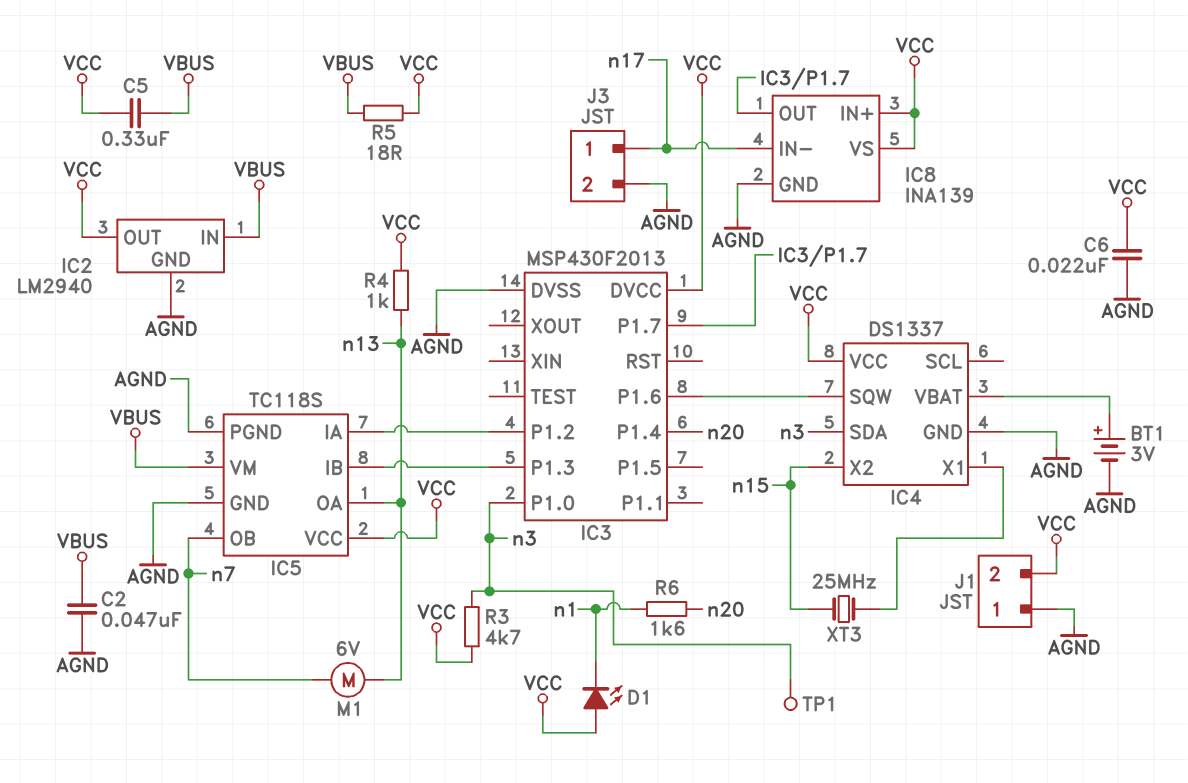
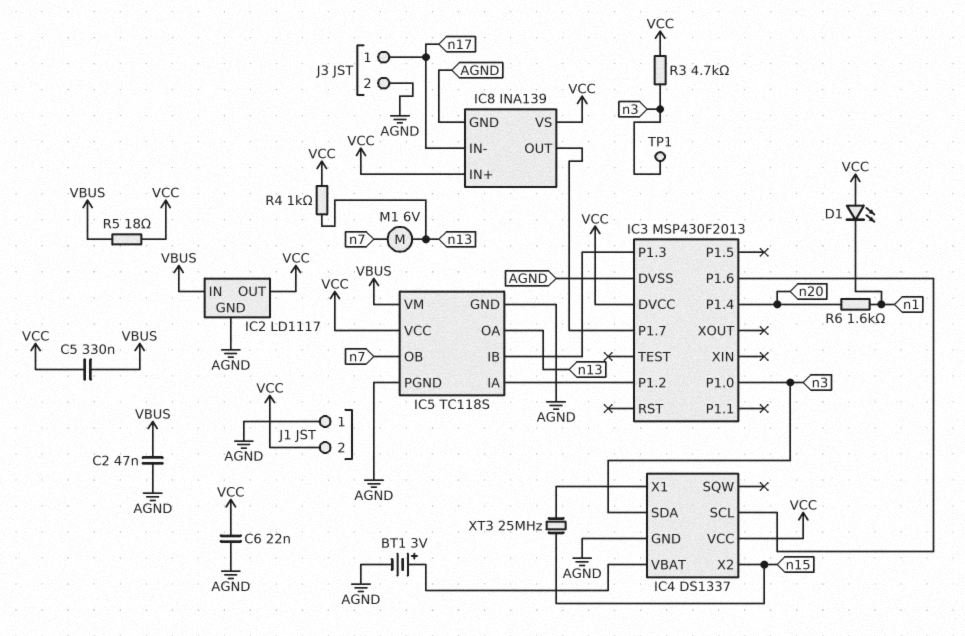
IC2: LM2940 -> LD1117
IC4 pin SCL: none -> IC3/P1.6
IC4 pin SQW: IC3/P1.6 -> none

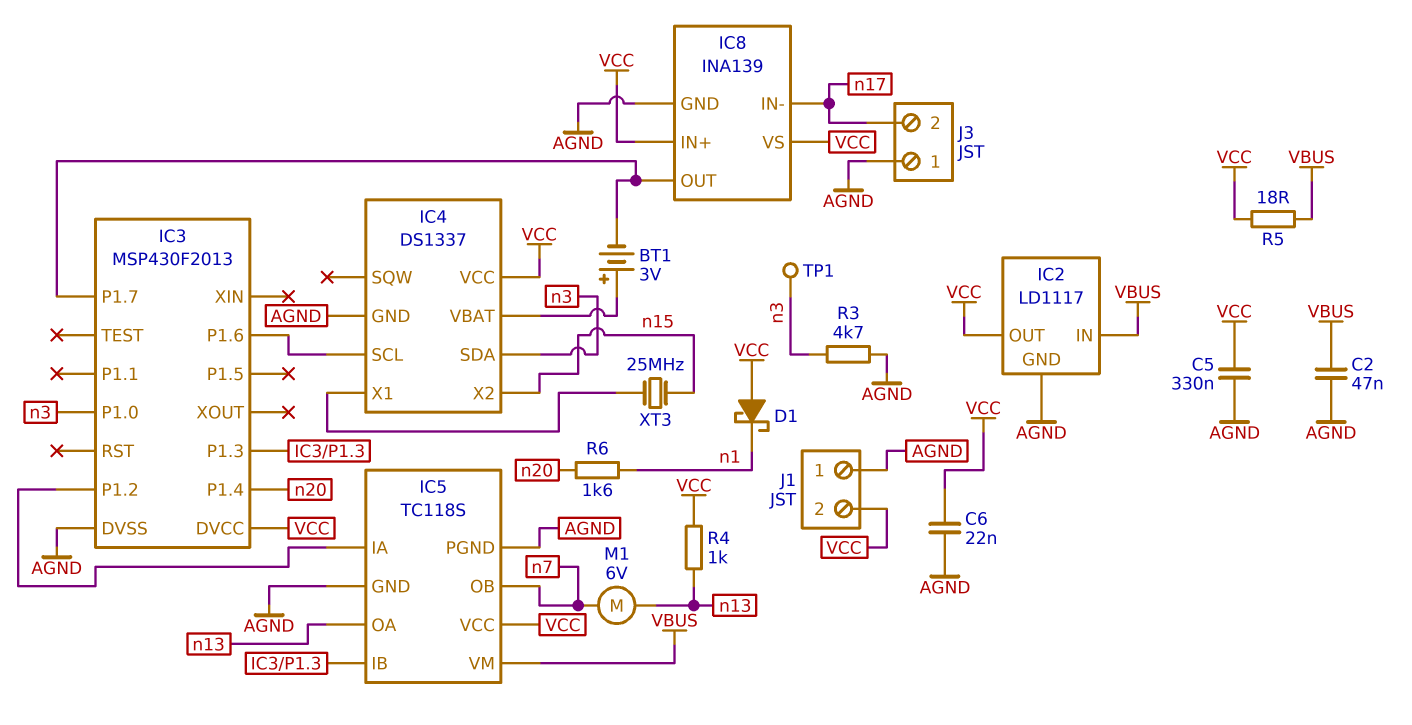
BT1: 3V (plus IC4/VBAT, minus AGND) -> 3V (plus IC4/VBAT, minus IC3/P1.7)
C5: 330nF (VBUS, VCC) -> 330nF (AGND, VCC)
D1: LED (A VCC, K n1) -> schottky (A VCC, K n1)
J3 pin 1: n17 -> AGND
J3 pin 2: AGND -> n17
R3: 4.7k (VCC, n3) -> 4.7k (AGND, n3)

